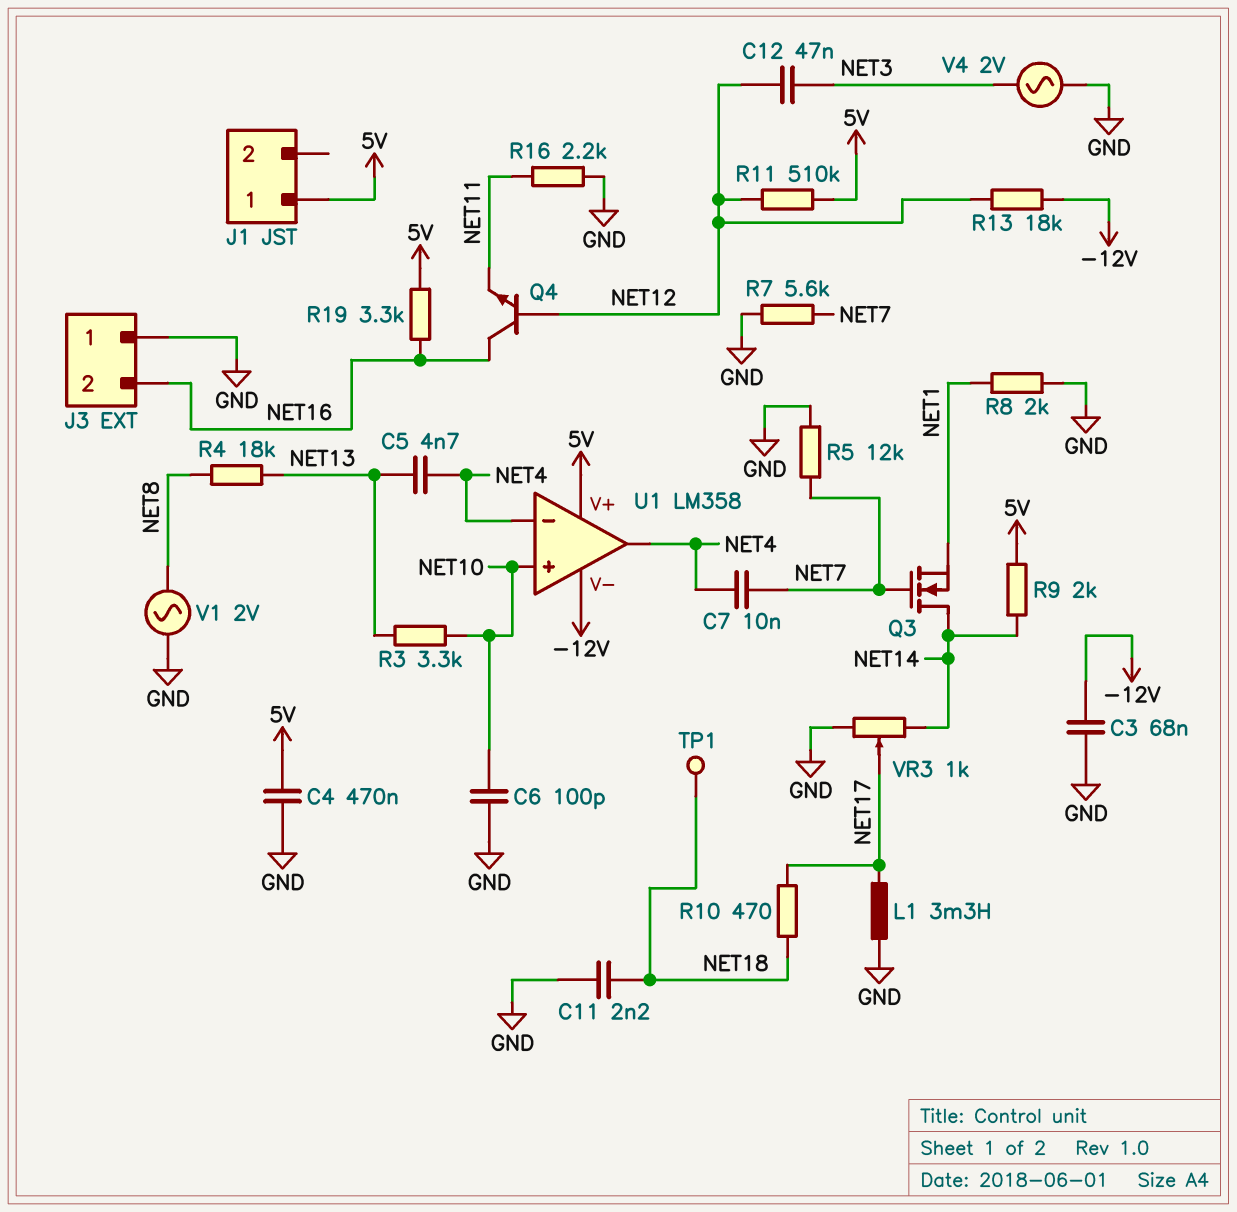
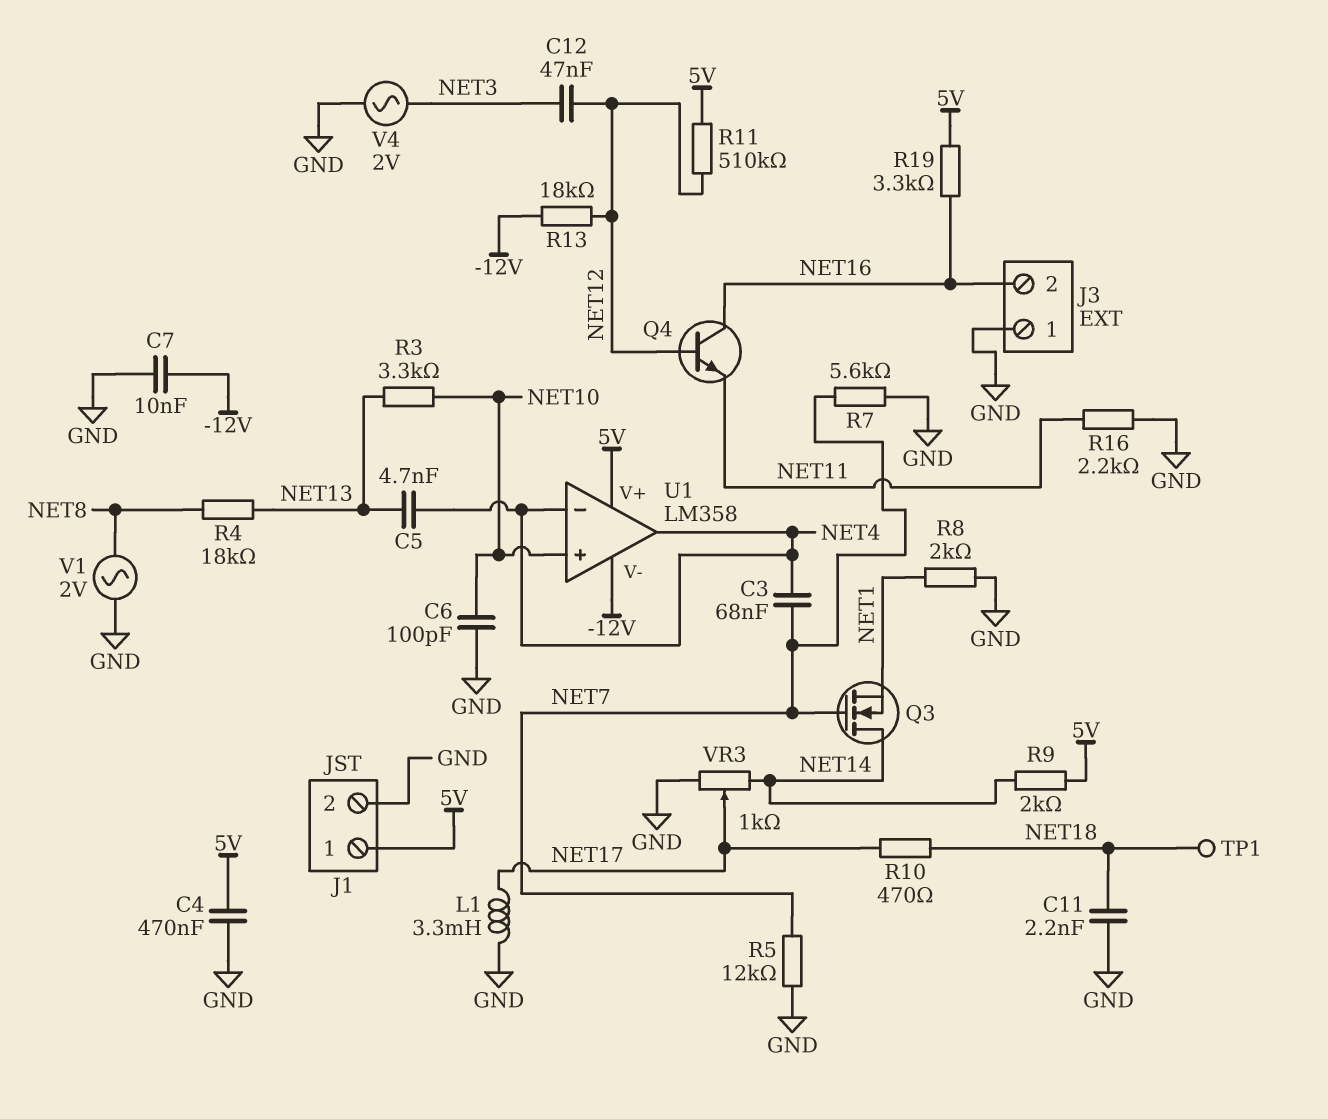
C3: 68nF (-12V, GND) -> 68nF (NET4, NET7)
C7: 10nF (NET4, NET7) -> 10nF (-12V, GND)
J1 pin 2: none -> GND

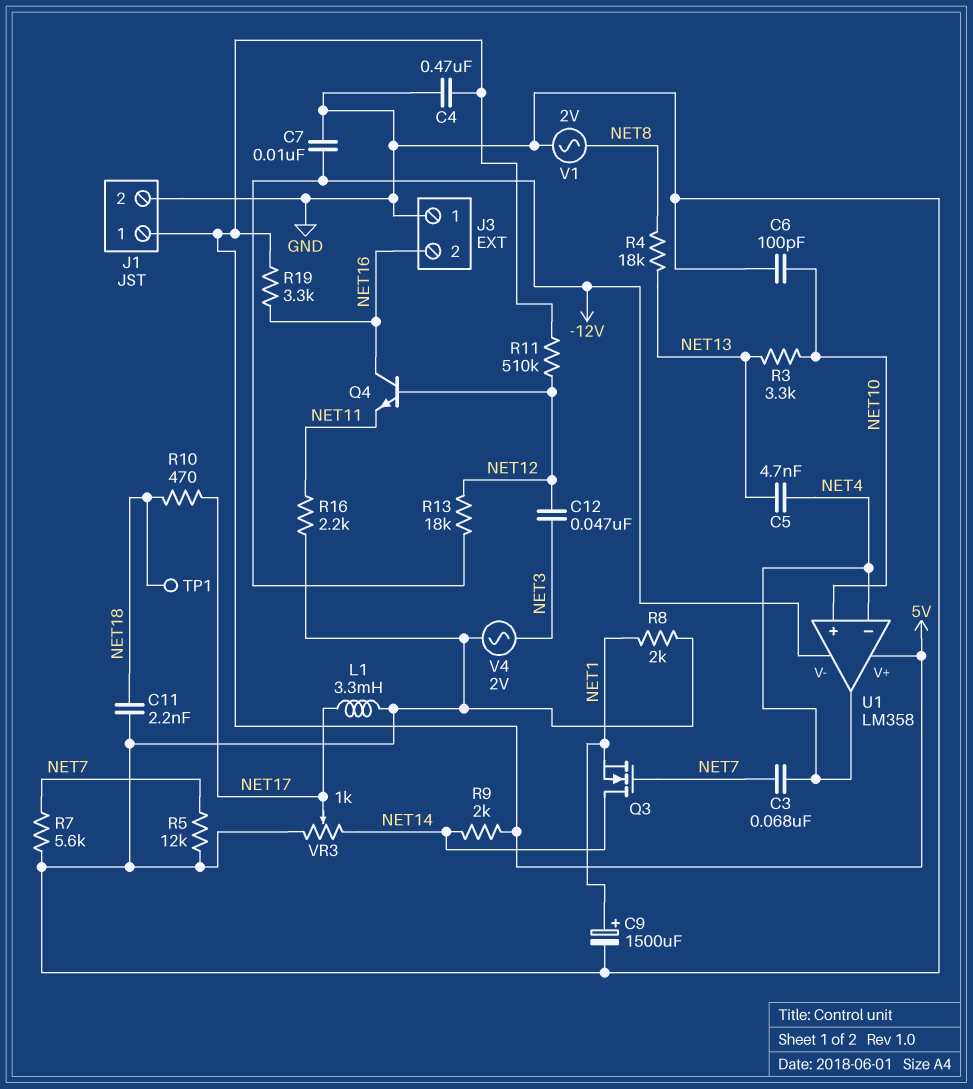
C9: none -> 1500uF (plus NET1, minus GND)

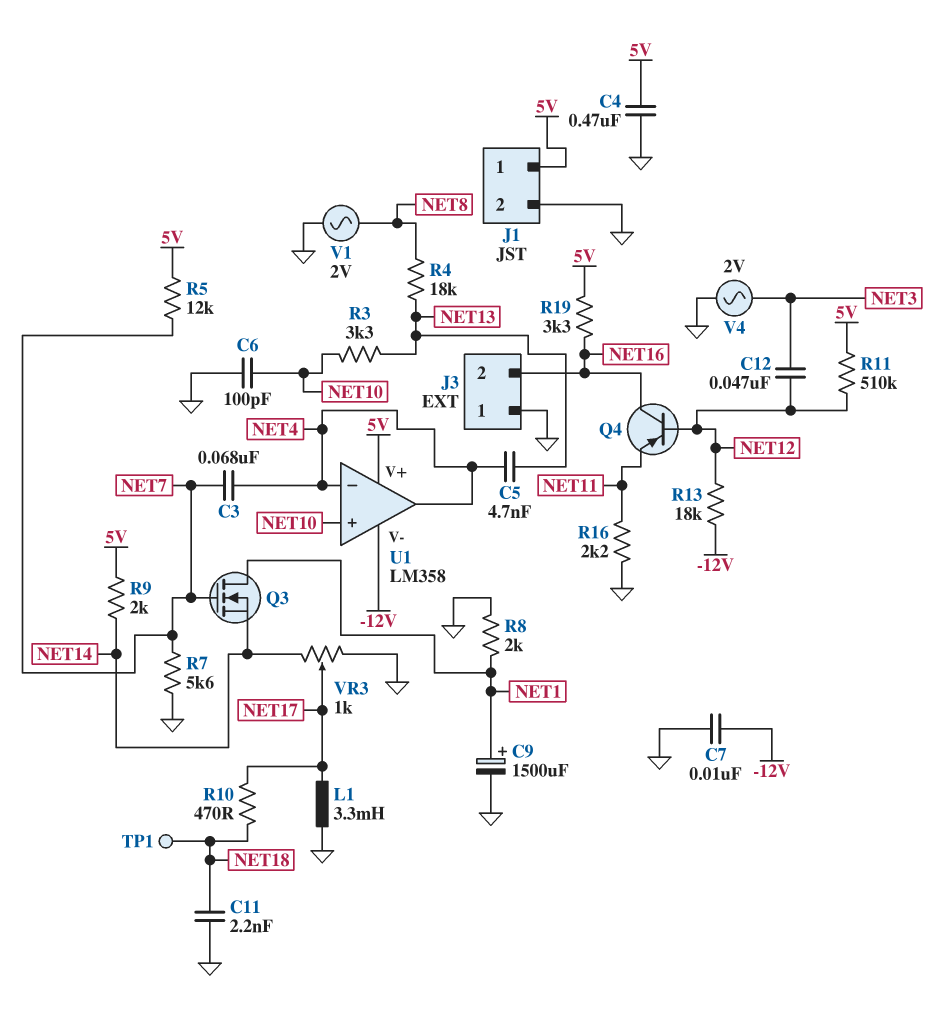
Q3: NMOS (G NET7, D NET14, S NET1) -> NMOS (G NET7, D NET1, S NET14)
Q4: NPN (B NET12, C NET16, E NET11) -> PNP (B NET12, C NET16, E NET11)
R5: 12k (GND, NET7) -> 12k (5V, NET7)

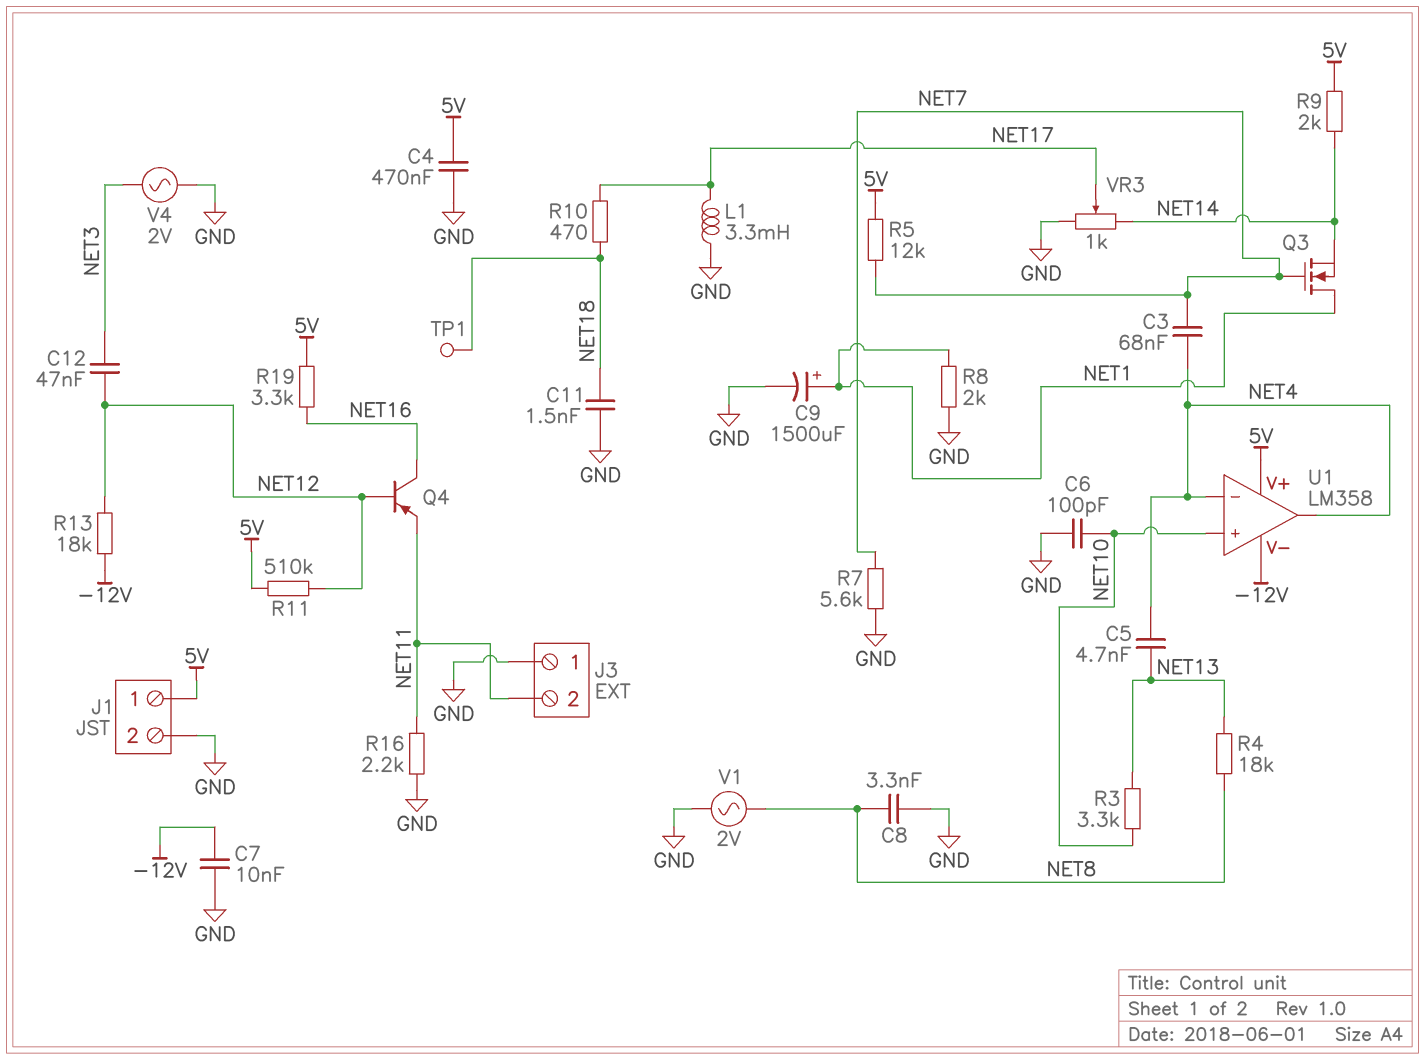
C8: none -> 3.3nF (GND, NET8)
C11: 2.2nF (GND, NET18) -> 1.5nF (GND, NET18)
J3 pin 2: NET16 -> NET11

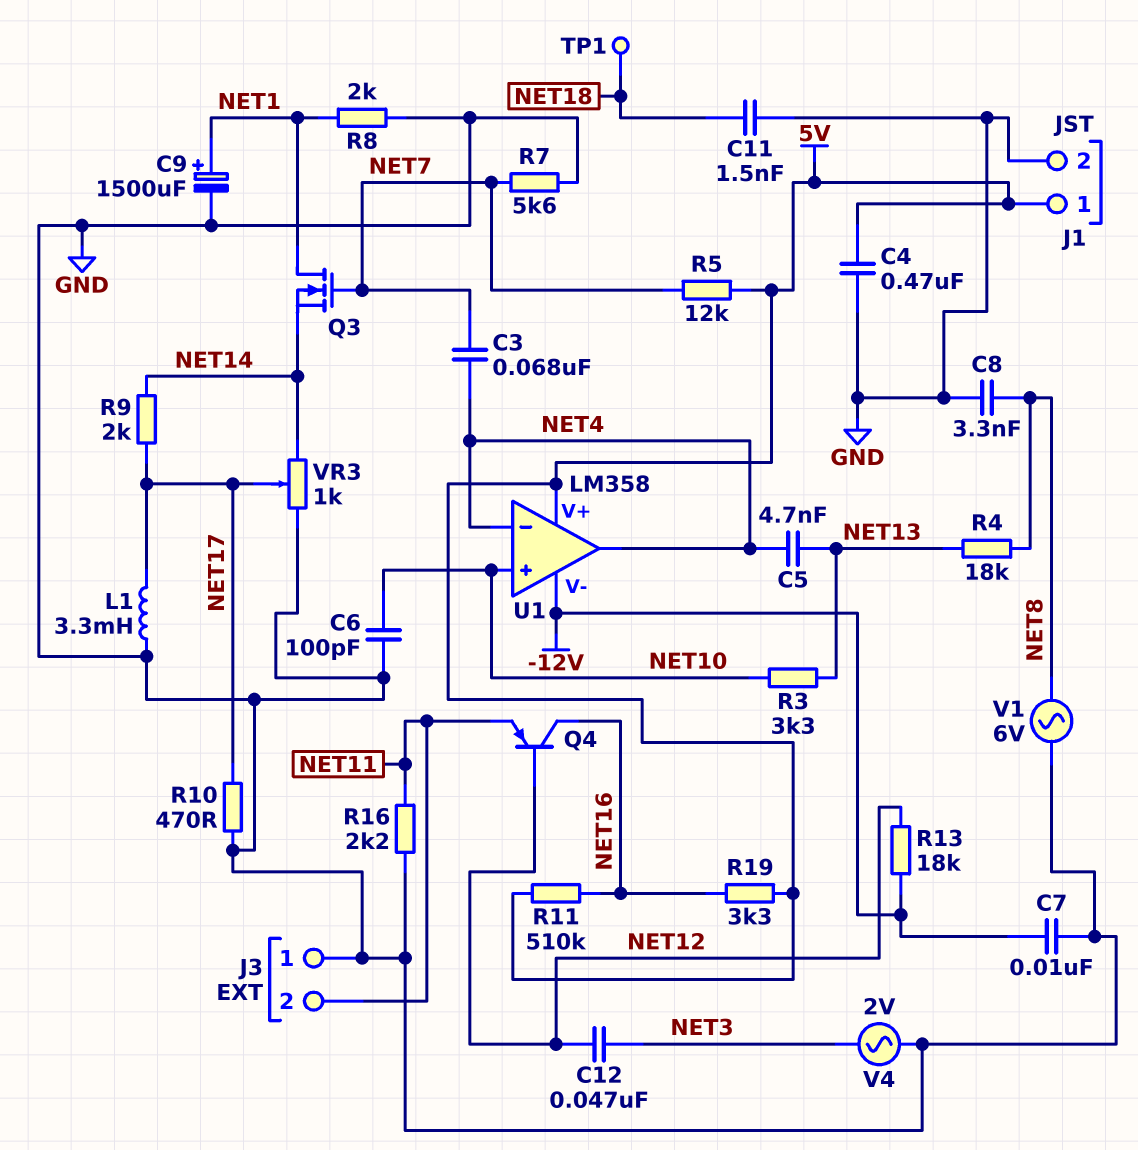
R9: 2k (5V, NET14) -> 2k (NET14, NET17)
R10: 470 (NET17, NET18) -> 470 (GND, NET17)
R11: 510k (5V, NET12) -> 510k (5V, NET16)
V1: AC 2V (GND, NET8) -> AC 6V (GND, NET8)

